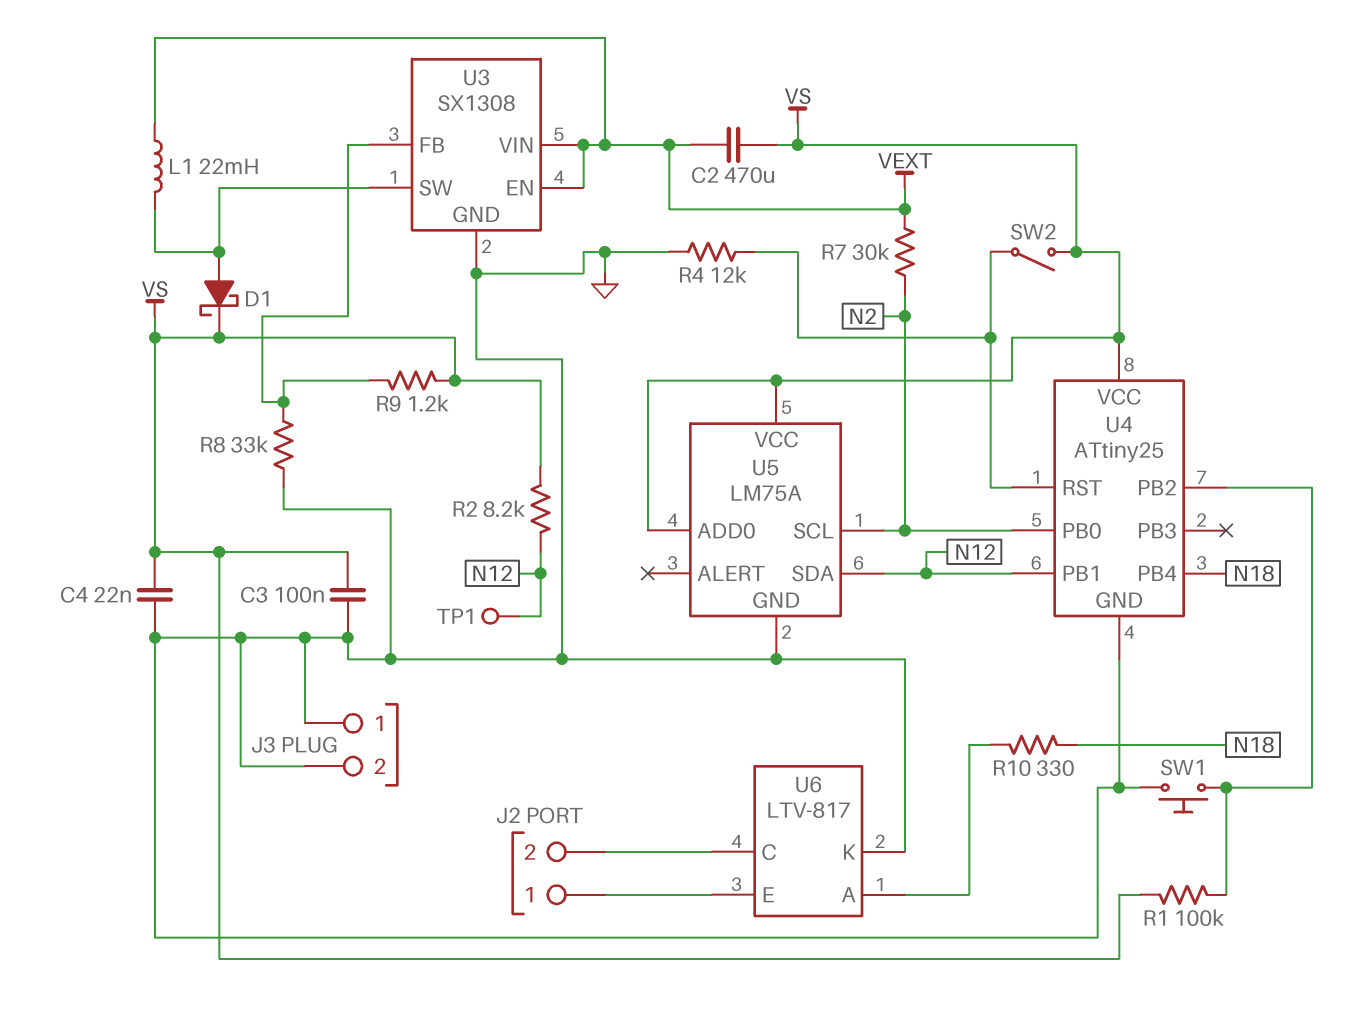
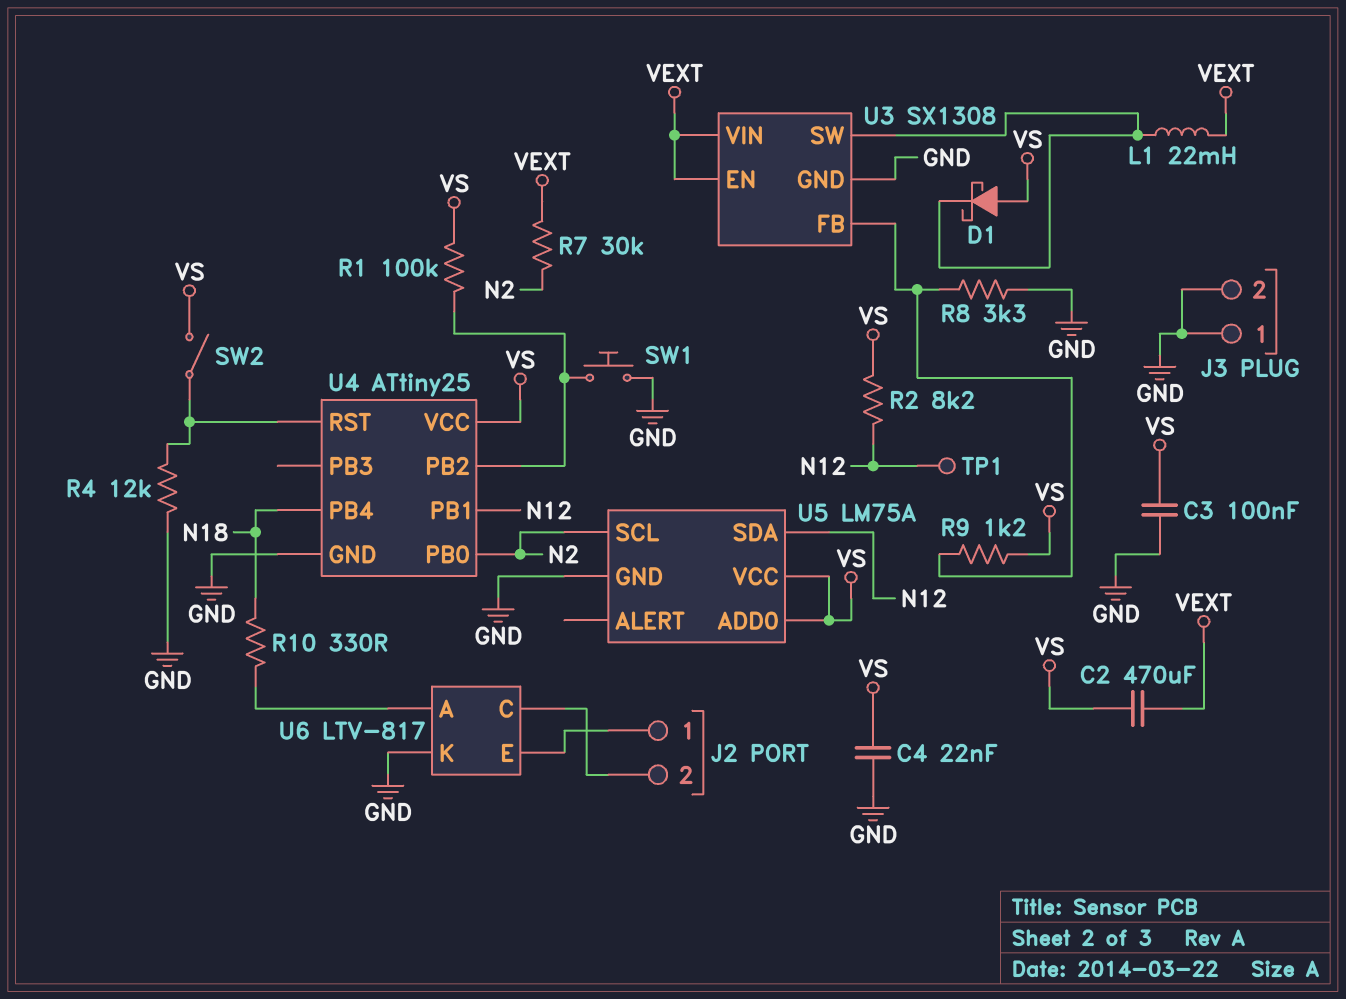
D1: schottky (A U3/SW, K VS) -> schottky (A VS, K U3/SW)
R8: 33k (GND, U3/FB) -> 3.3k (GND, U3/FB)

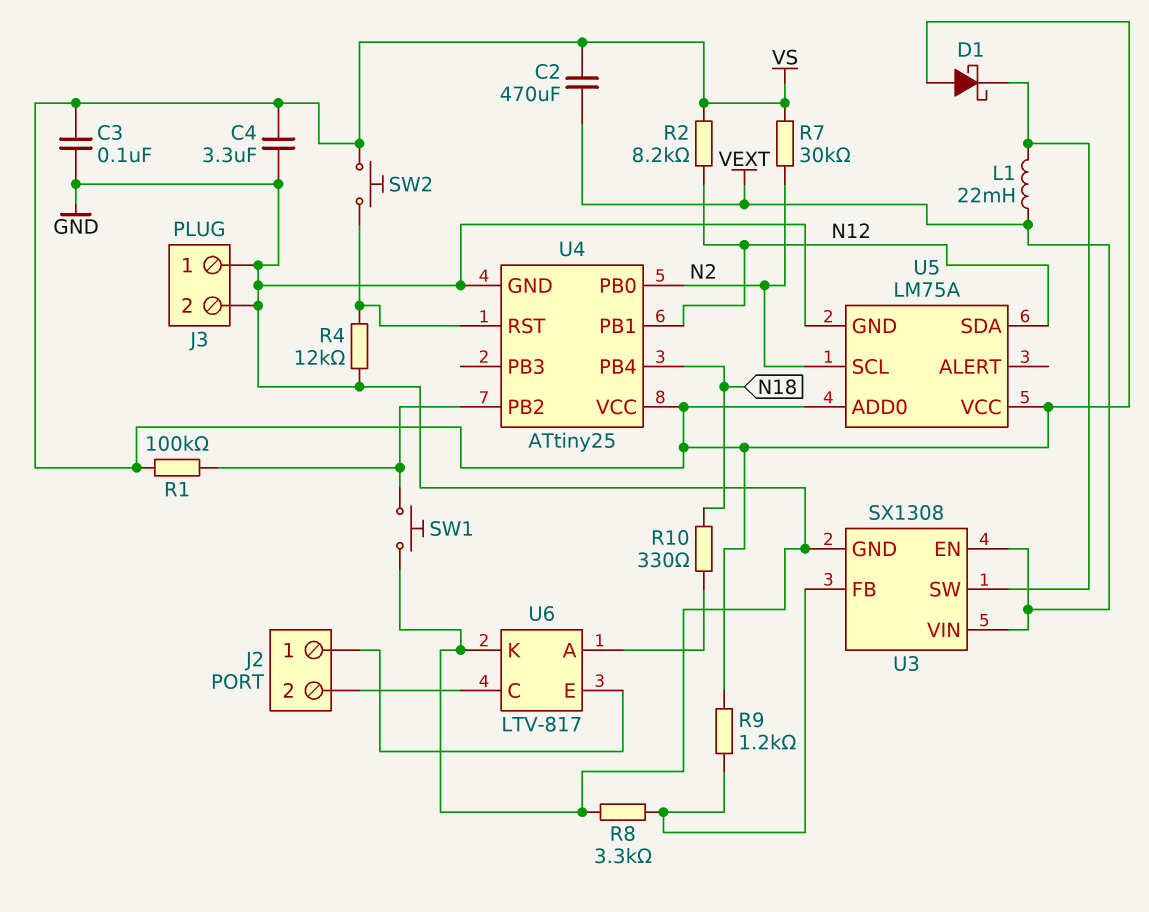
C4: 22nF (GND, VS) -> 3.3uF (GND, VS)
R7: 30k (N2, VEXT) -> 30k (N2, VS)
SW2: switch (U4/RST, VS) -> button (U4/RST, VS)
TP1: test point (N12) -> none

